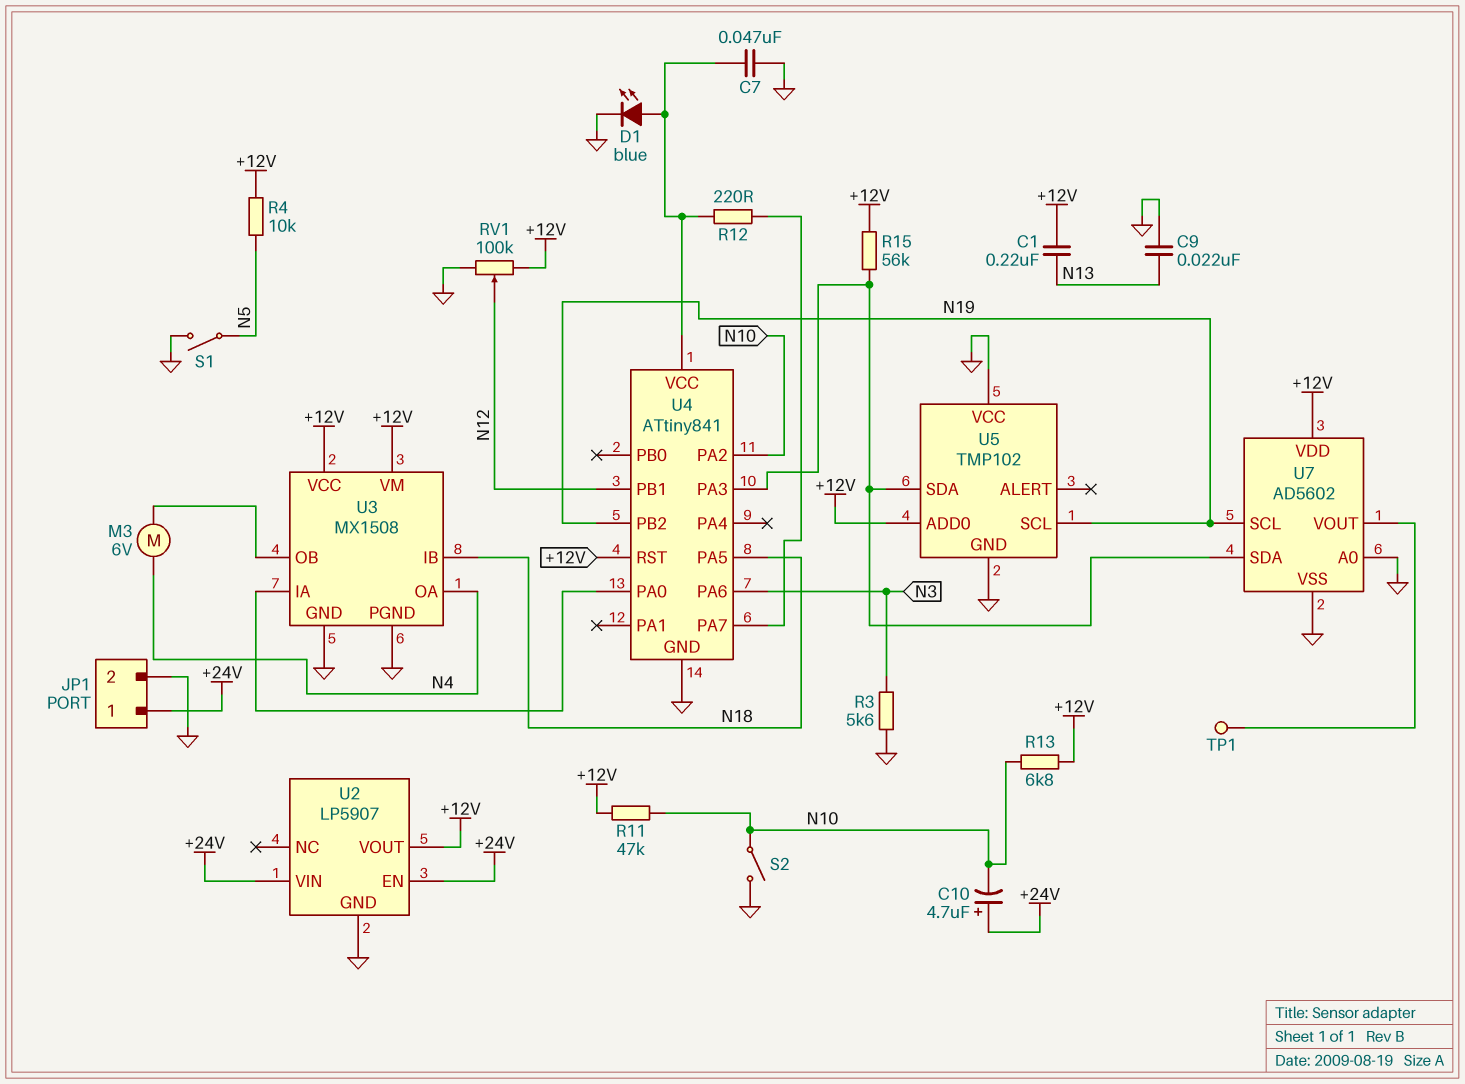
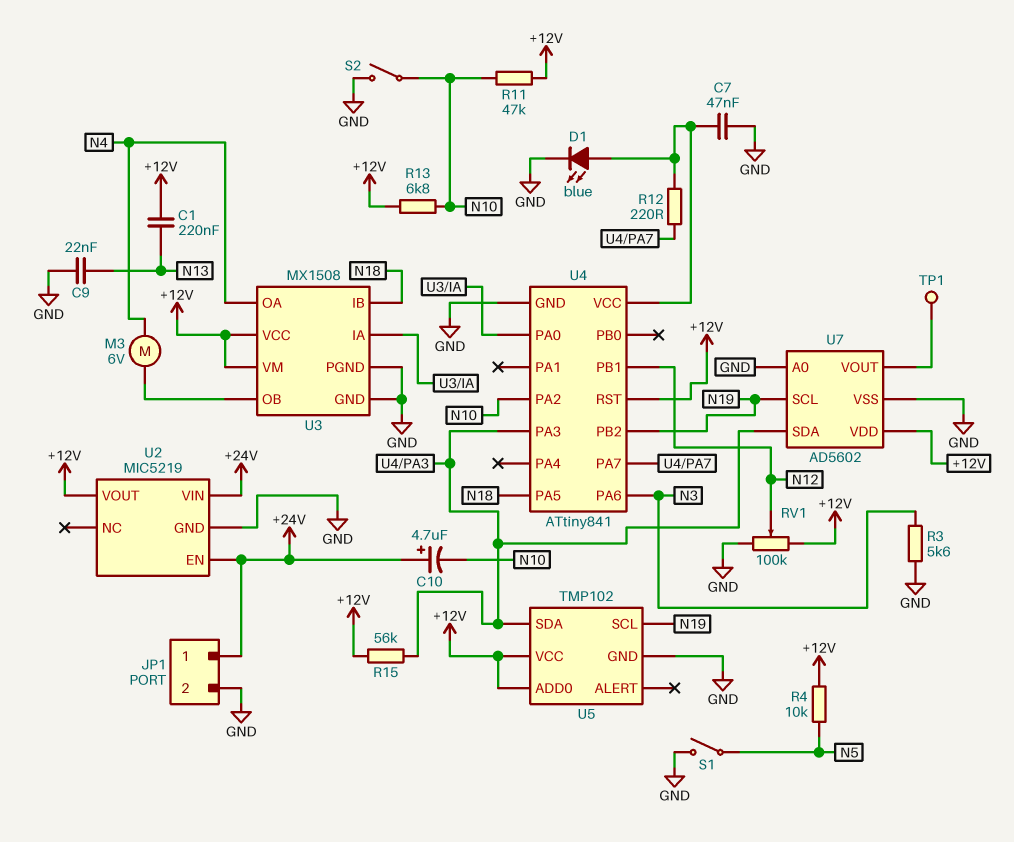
U2: LP5907 -> MIC5219
U5 pin VCC: GND -> +12V

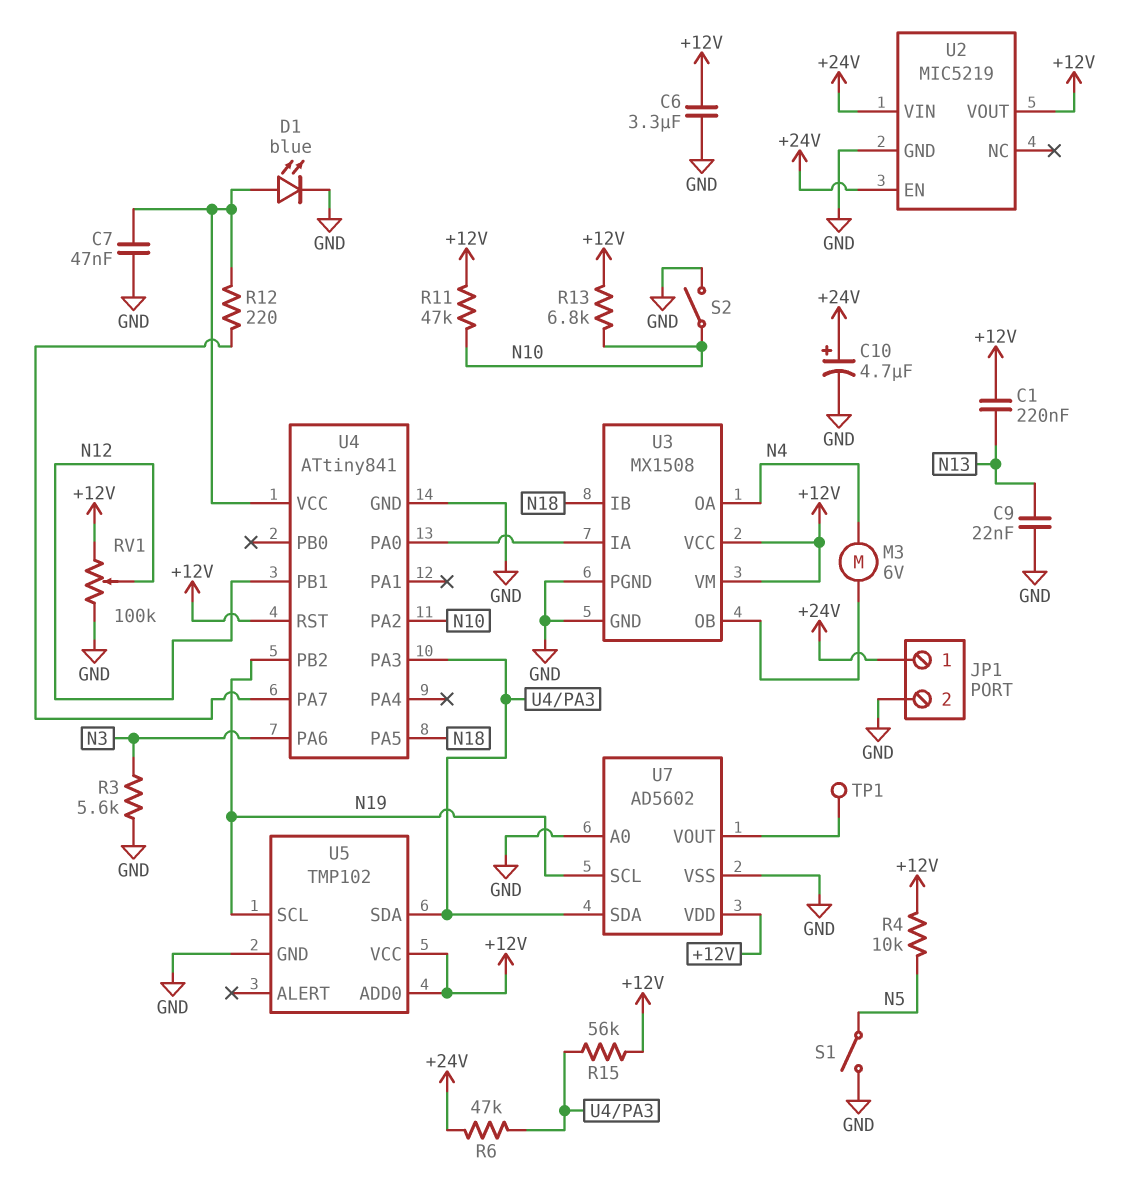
C6: none -> 3.3uF (+12V, GND)
C10: 4.7uF (plus +24V, minus N10) -> 4.7uF (plus +24V, minus GND)
R6: none -> 47k (+24V, U4/PA3)

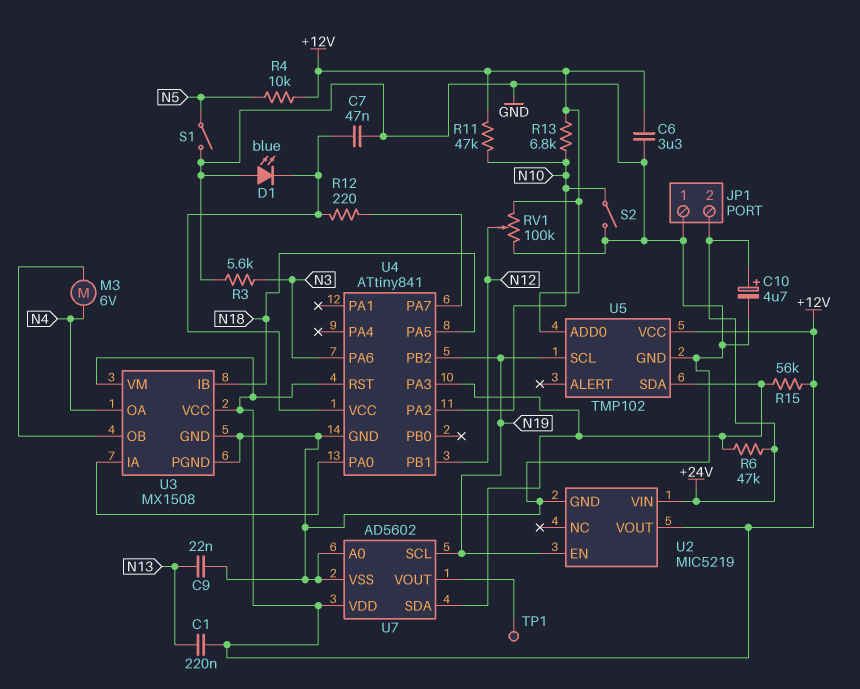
D1: LED blue (A U4/VCC, K GND) -> LED blue (A GND, K U4/VCC)
JP1 pin 1: +24V -> GND
JP1 pin 2: GND -> +24V
U2 pin EN: +24V -> N19

